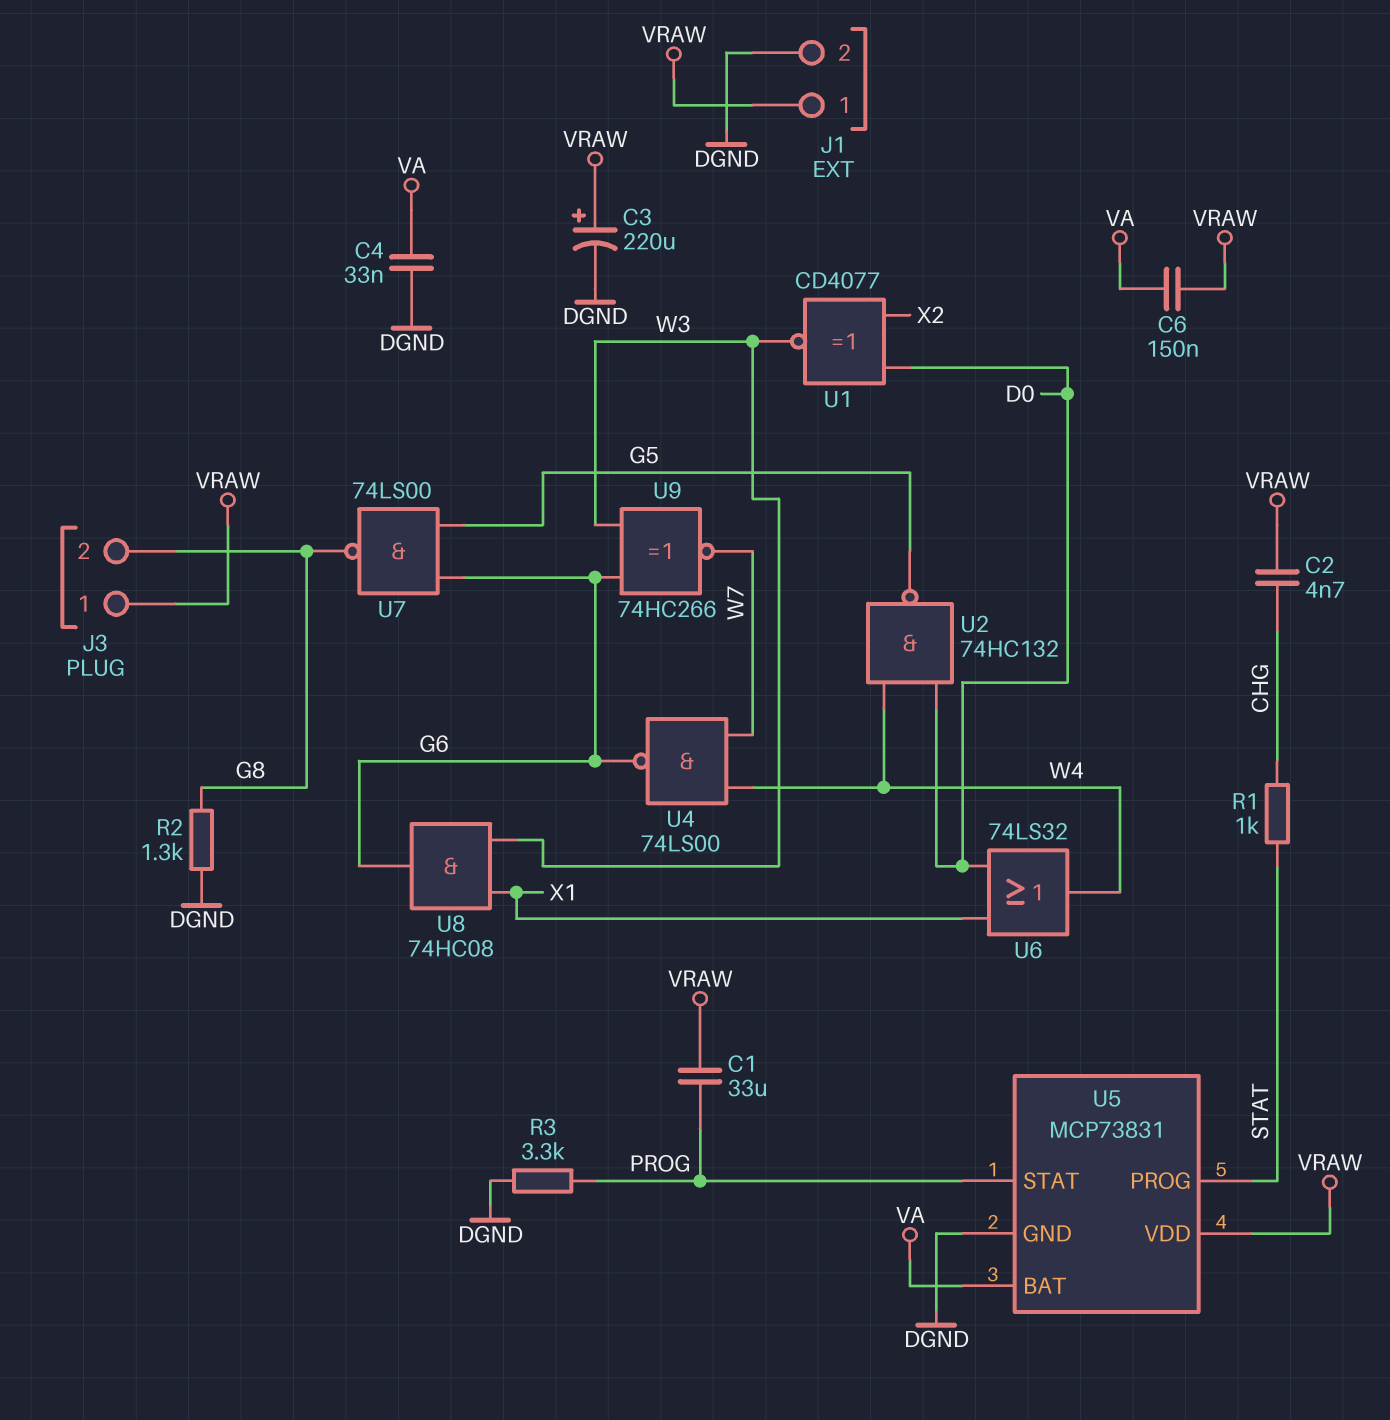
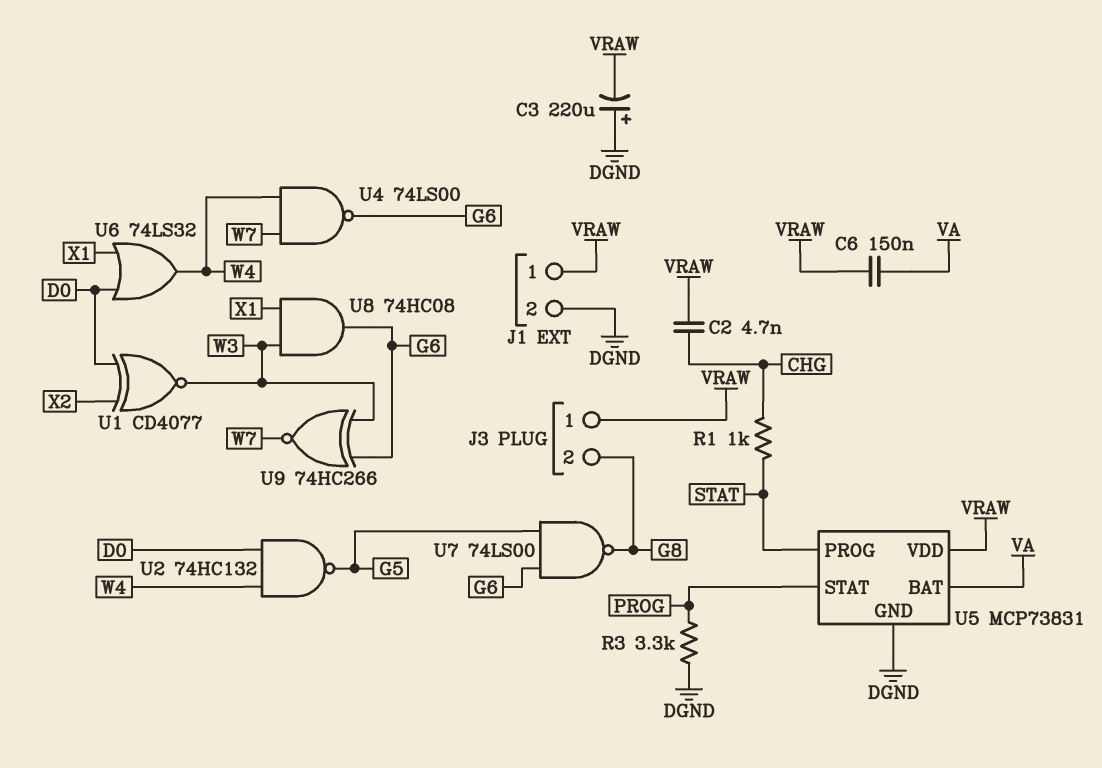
C1: 33uF (PROG, VRAW) -> none
C3: 220uF (plus VRAW, minus DGND) -> 220uF (plus DGND, minus VRAW)
C4: 33nF (DGND, VA) -> none
R2: 1.3k (DGND, G8) -> none

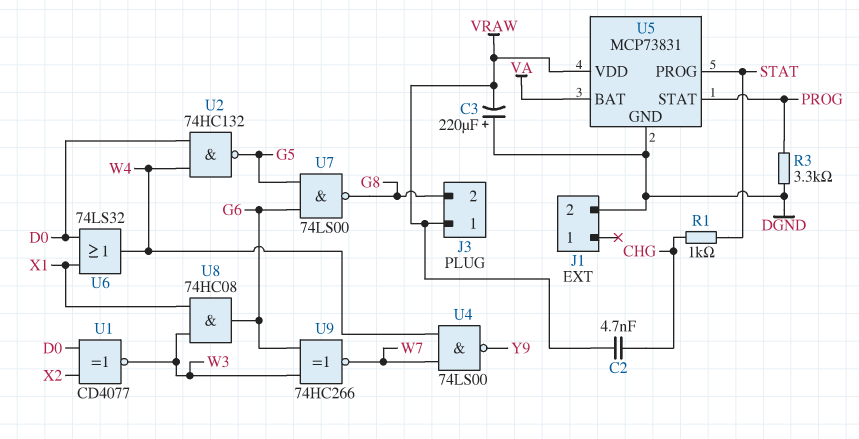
C6: 150nF (VA, VRAW) -> none
J1 pin 1: VRAW -> none
U4: NAND 74LS00 (in W4, in W7, out G6) -> NAND 74LS00 (in W4, in W7, out Y9)

